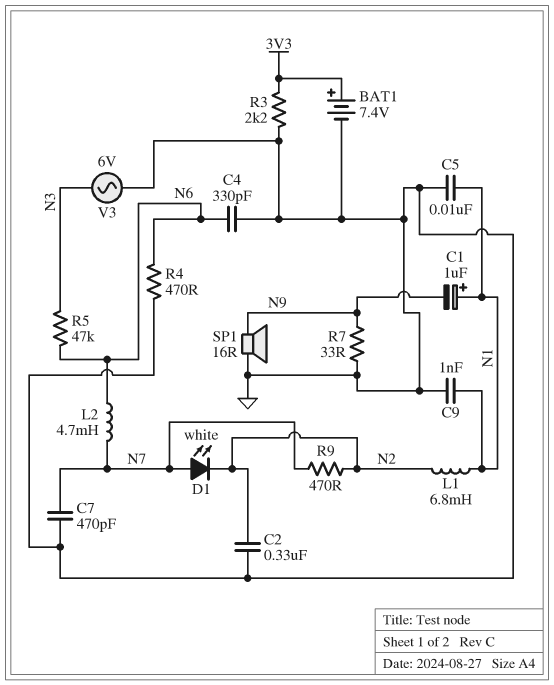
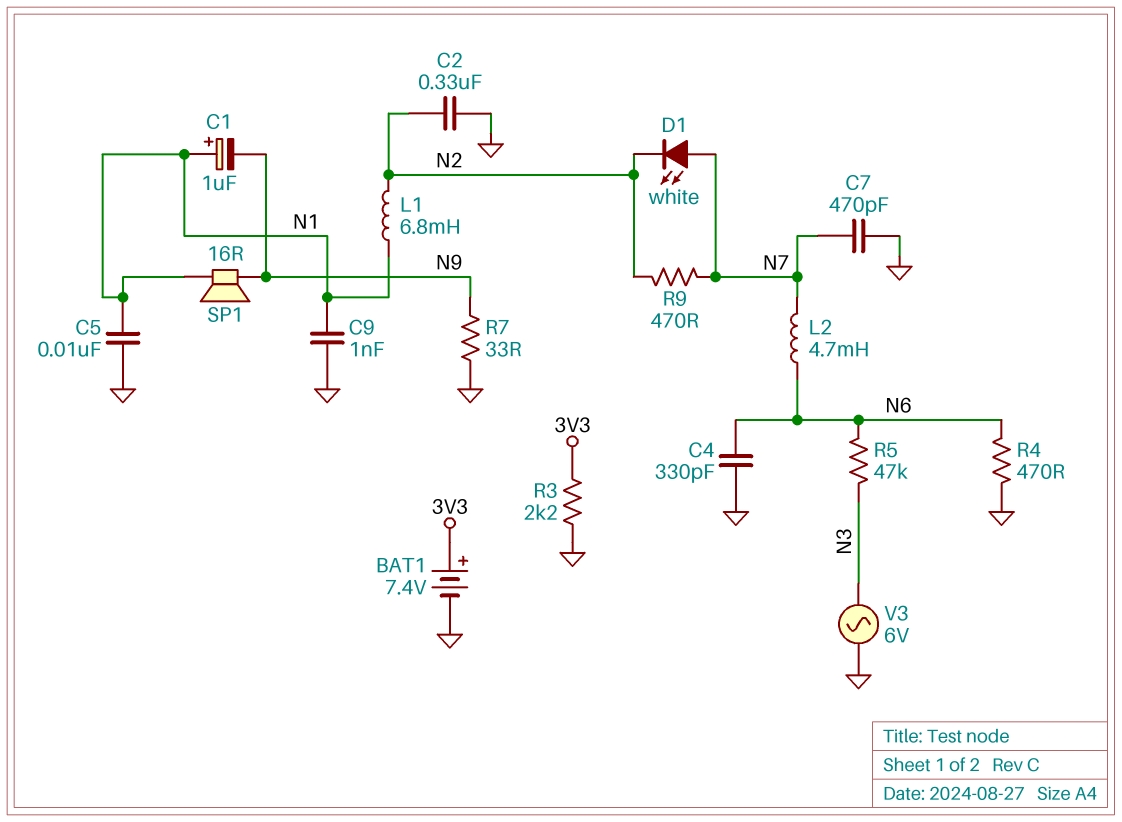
SP1: speaker 16R (GND, N9) -> speaker 16R (N1, N9)

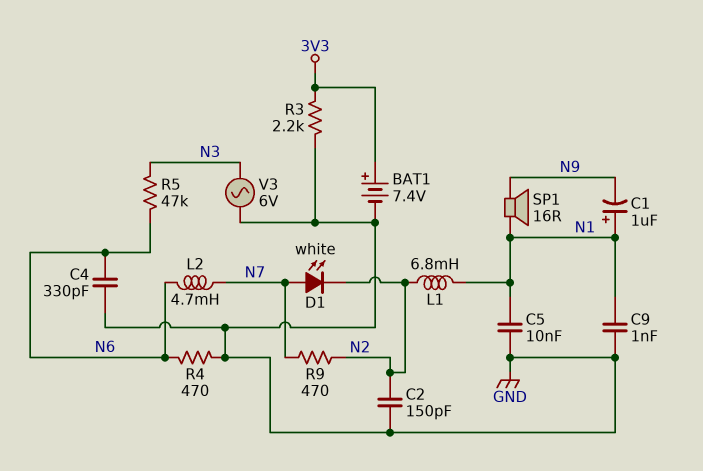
C2: 330nF (GND, N2) -> 150pF (GND, N2)
C7: 470pF (GND, N7) -> none
R7: 33 (GND, N9) -> none

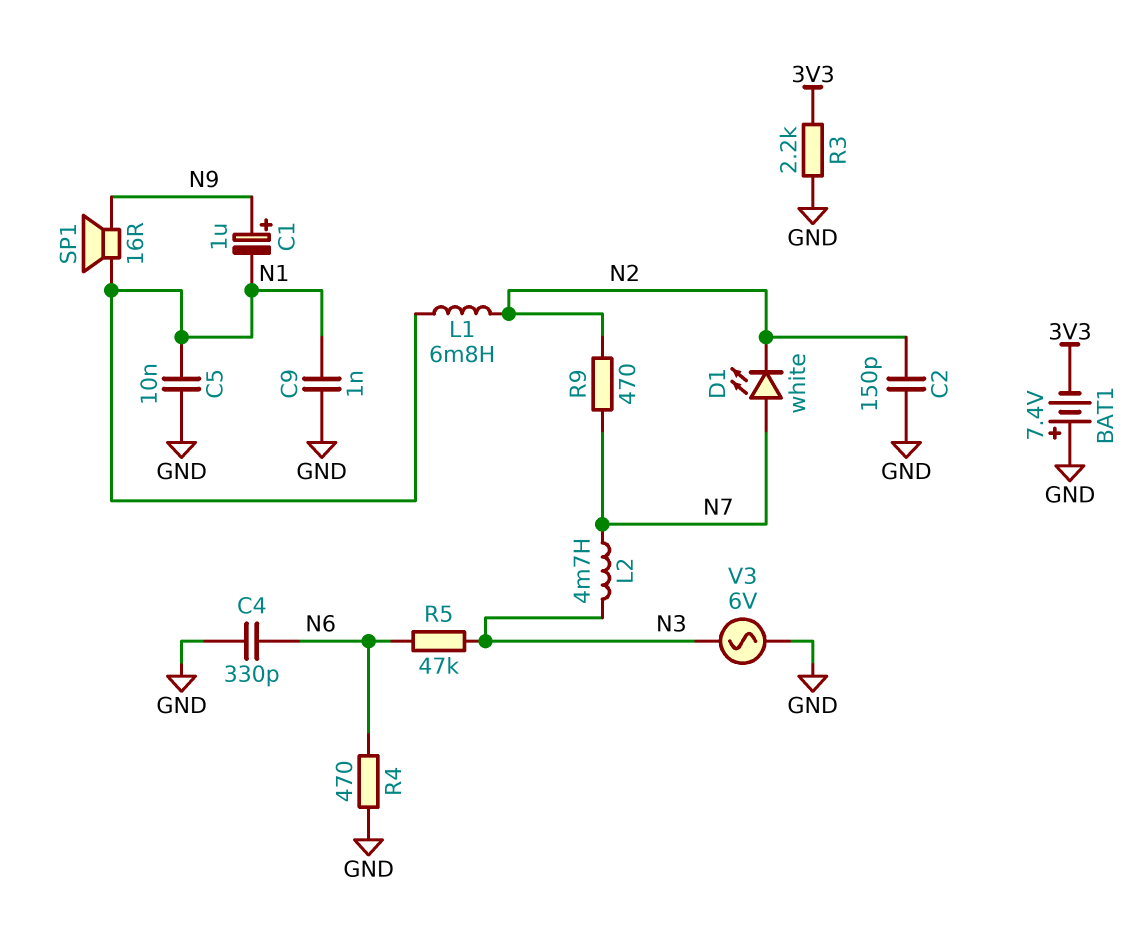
BAT1: 7.4V (plus 3V3, minus GND) -> 7.4V (plus GND, minus 3V3)
C1: 1uF (plus N1, minus N9) -> 1uF (plus N9, minus N1)
L2: 4.7mH (N6, N7) -> 4.7mH (N3, N7)

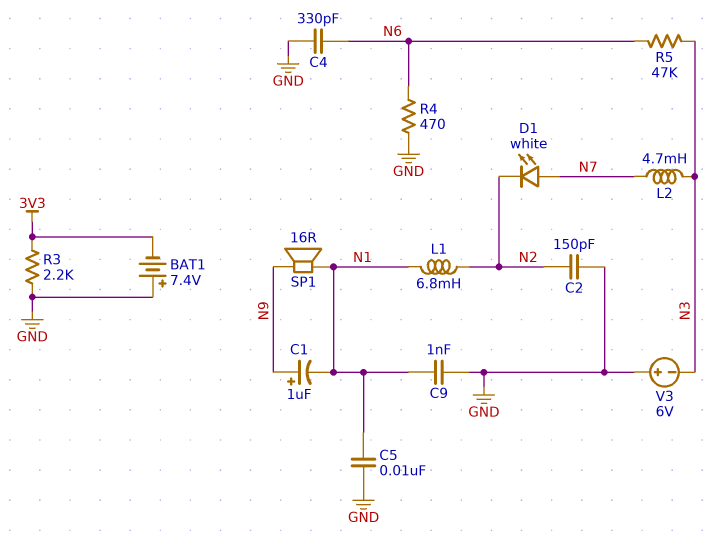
R9: 470 (N2, N7) -> none
V3: AC 6V (GND, N3) -> 6V (plus GND, minus N3)

